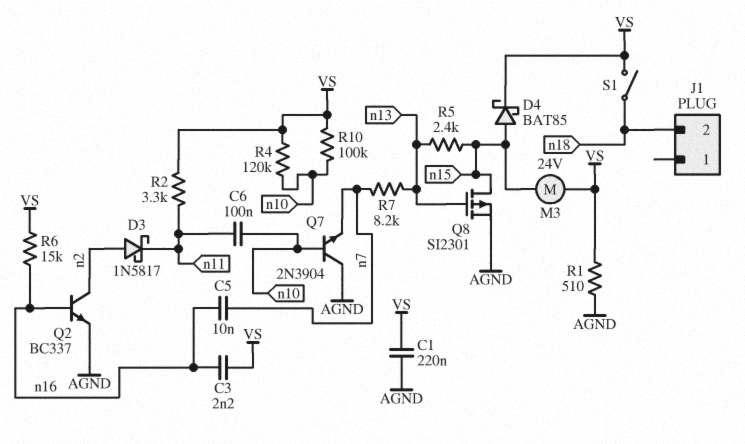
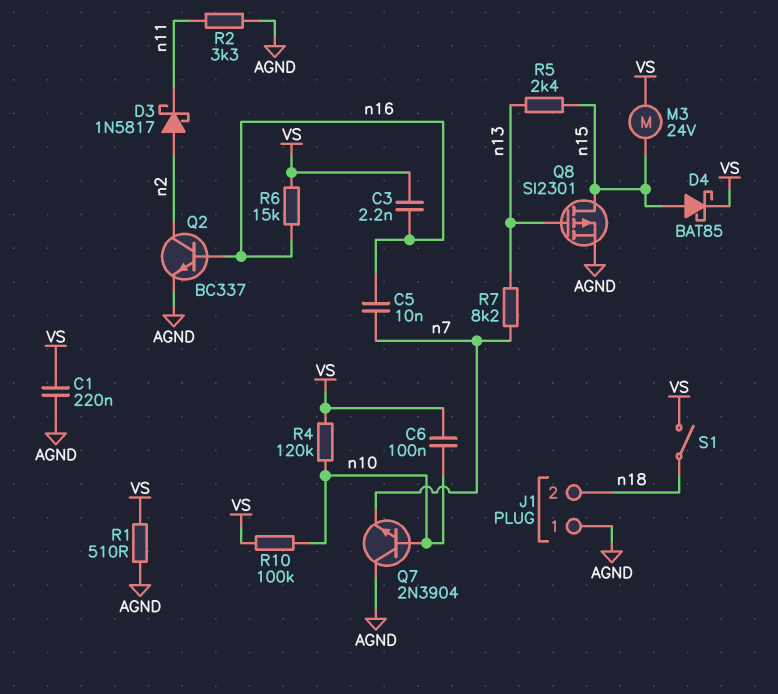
C6: 100nF (n10, n11) -> 100nF (VS, n10)
J1 pin 1: none -> AGND
R2: 3.3k (VS, n11) -> 3.3k (AGND, n11)

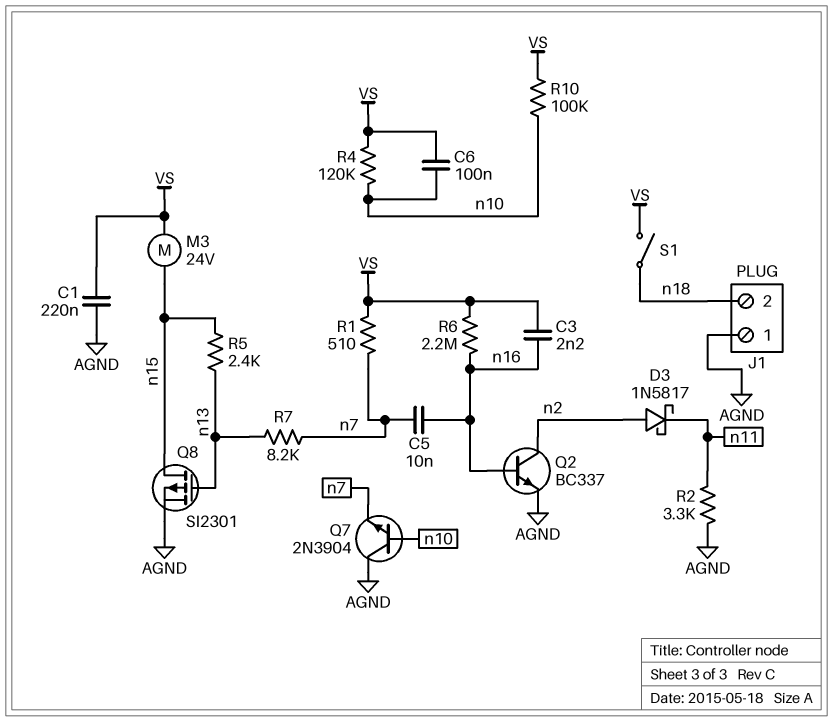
D4: schottky BAT85 (A n15, K VS) -> none
R1: 510 (AGND, VS) -> 510 (VS, n7)
R6: 15k (VS, n16) -> 2.2M (VS, n16)

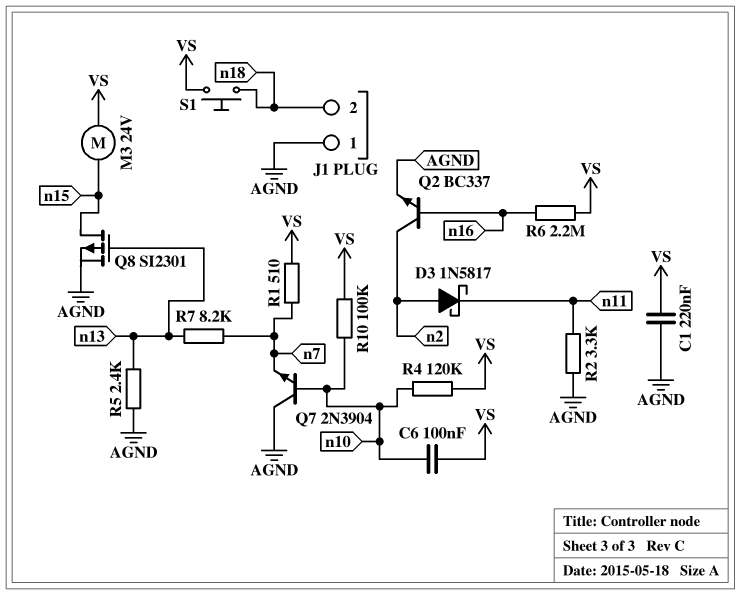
C3: 2.2nF (VS, n16) -> none
C5: 10nF (n7, n16) -> none
R5: 2.4k (n13, n15) -> 2.4k (AGND, n13)
S1: switch (VS, n18) -> button (VS, n18)

